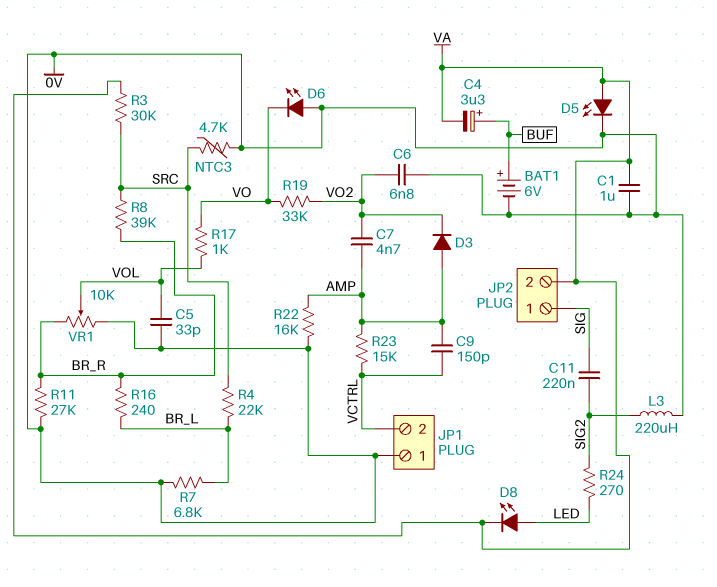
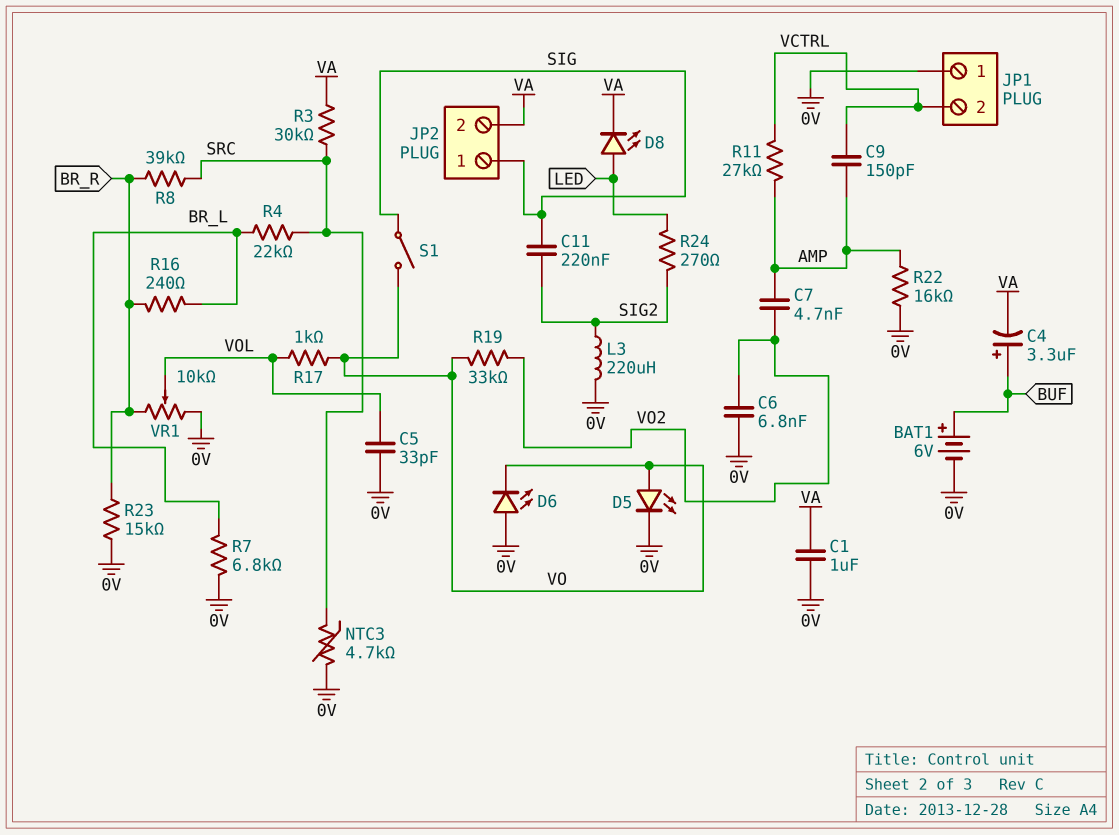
D3: diode (A AMP, K VO2) -> none
D5: LED (A VA, K 0V) -> LED (A VO, K 0V)
R11: 27k (0V, BR_R) -> 27k (AMP, VCTRL)
R23: 15k (AMP, VCTRL) -> 15k (0V, BR_R)
S1: none -> switch (SIG, VO)

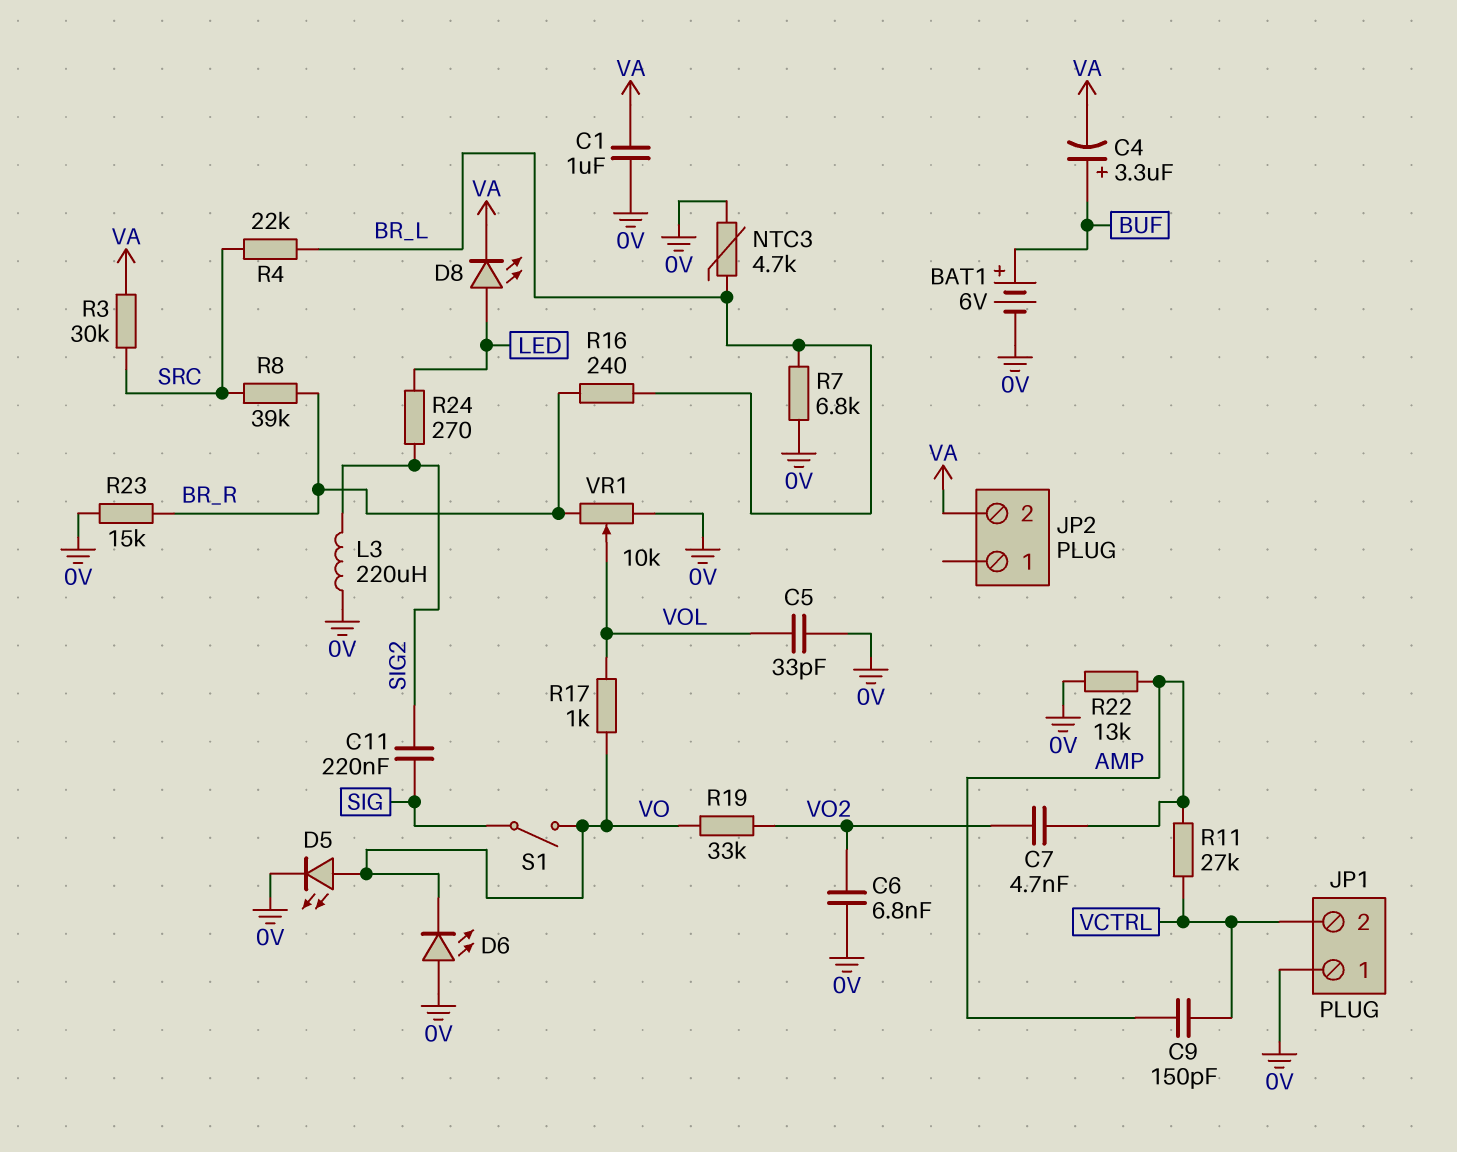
JP2 pin 1: SIG -> none
NTC3: 4.7k (0V, SRC) -> 4.7k (0V, BR_L)
R22: 16k (0V, AMP) -> 13k (0V, AMP)

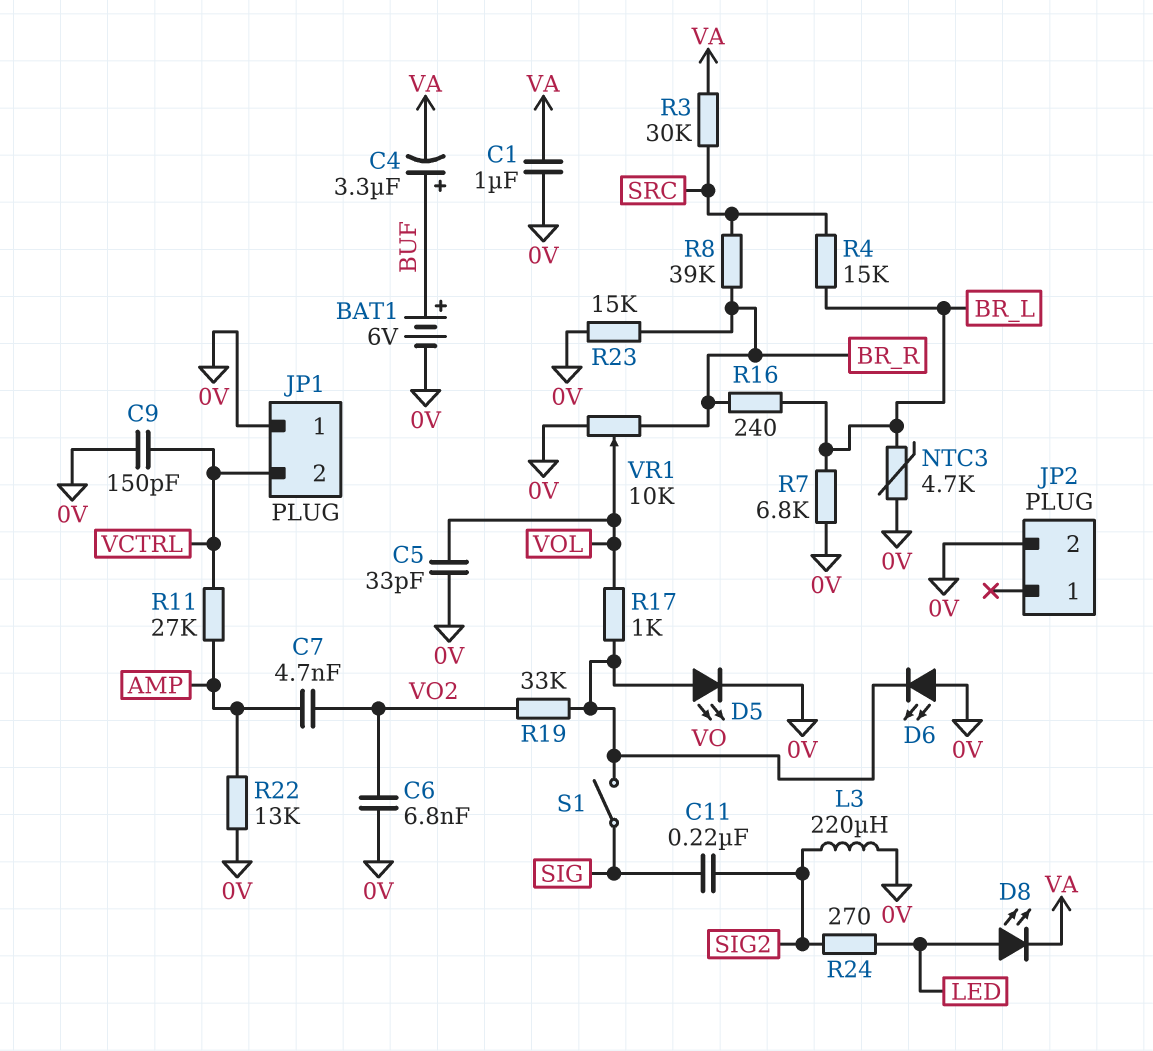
C9: 150pF (AMP, VCTRL) -> 150pF (0V, VCTRL)
JP2 pin 2: VA -> 0V
R4: 22k (BR_L, SRC) -> 15k (BR_L, SRC)

